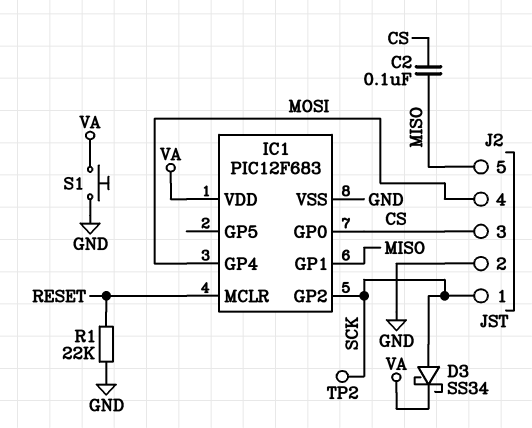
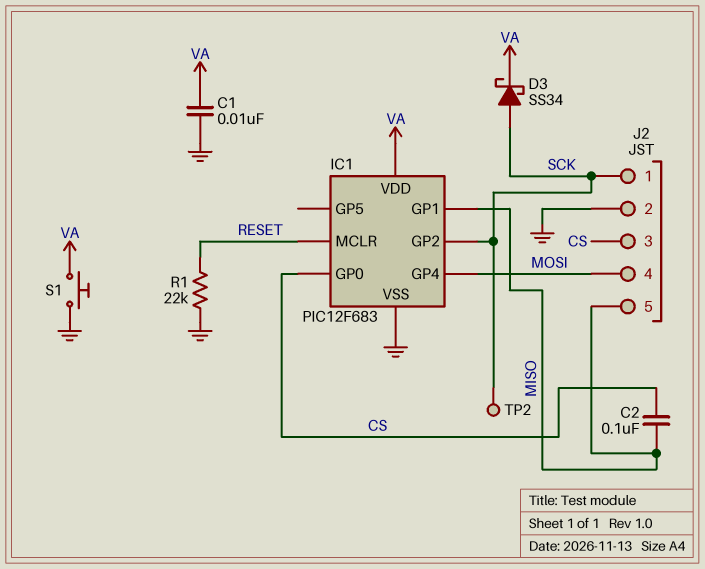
C1: none -> 10nF (GND, VA)

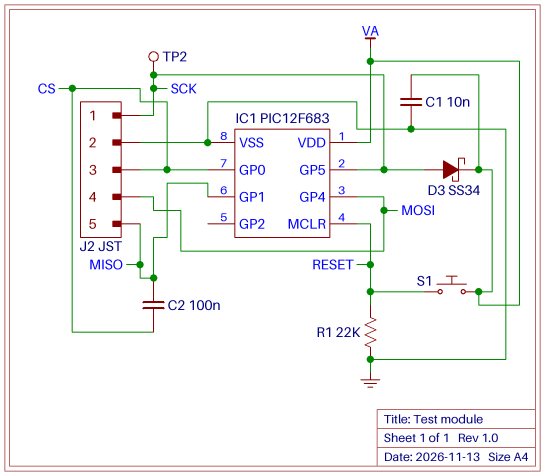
IC1 pin GP2: SCK -> none
IC1 pin GP5: none -> SCK
S1: button (GND, VA) -> button (RESET, VA)

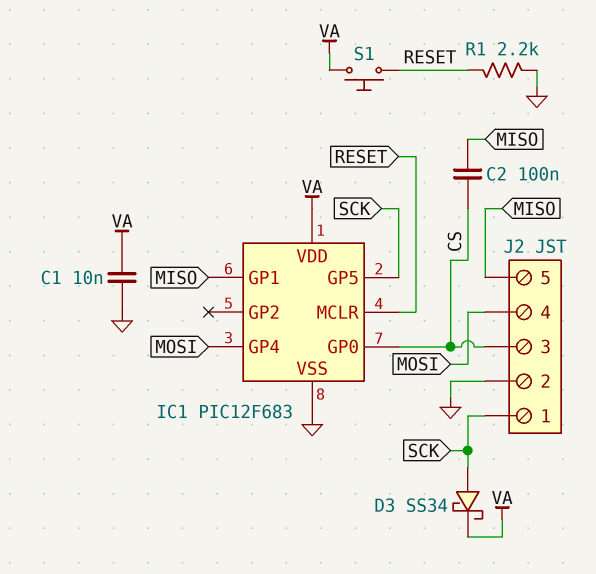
R1: 22k (GND, RESET) -> 2.2k (GND, RESET)
TP2: test point (SCK) -> none

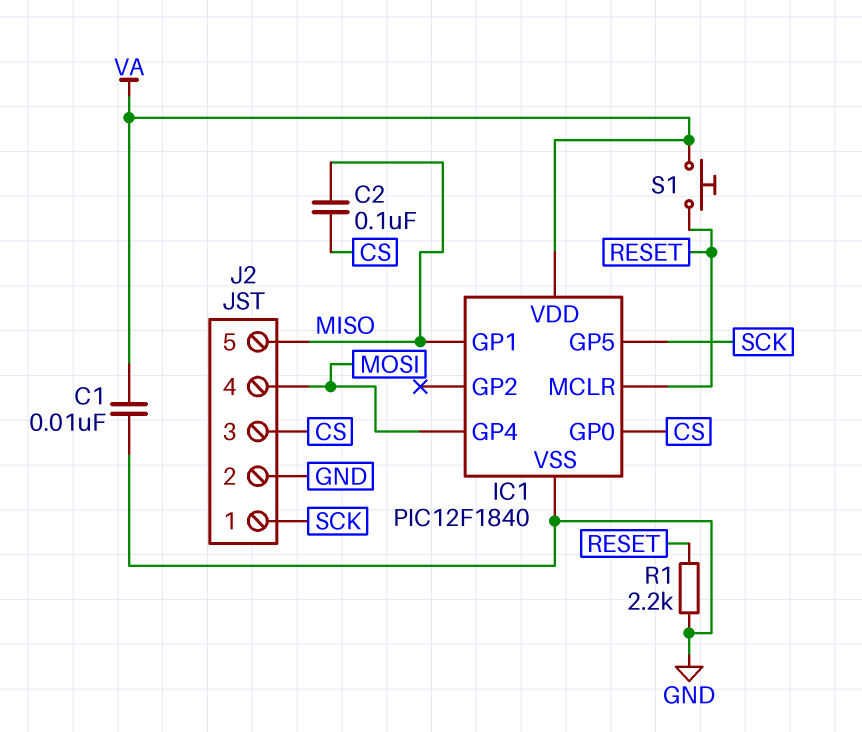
D3: schottky SS34 (A SCK, K VA) -> none
IC1: PIC12F683 -> PIC12F1840

